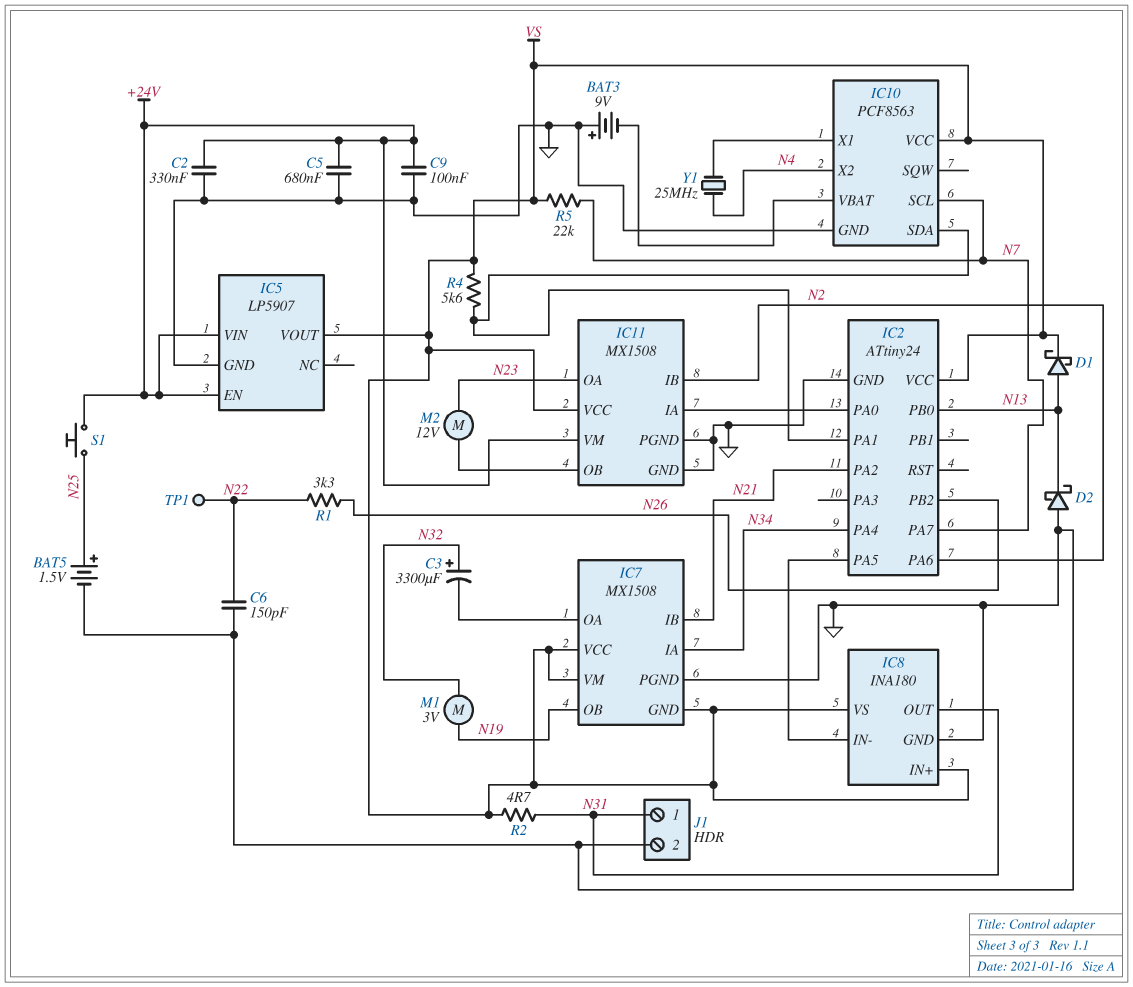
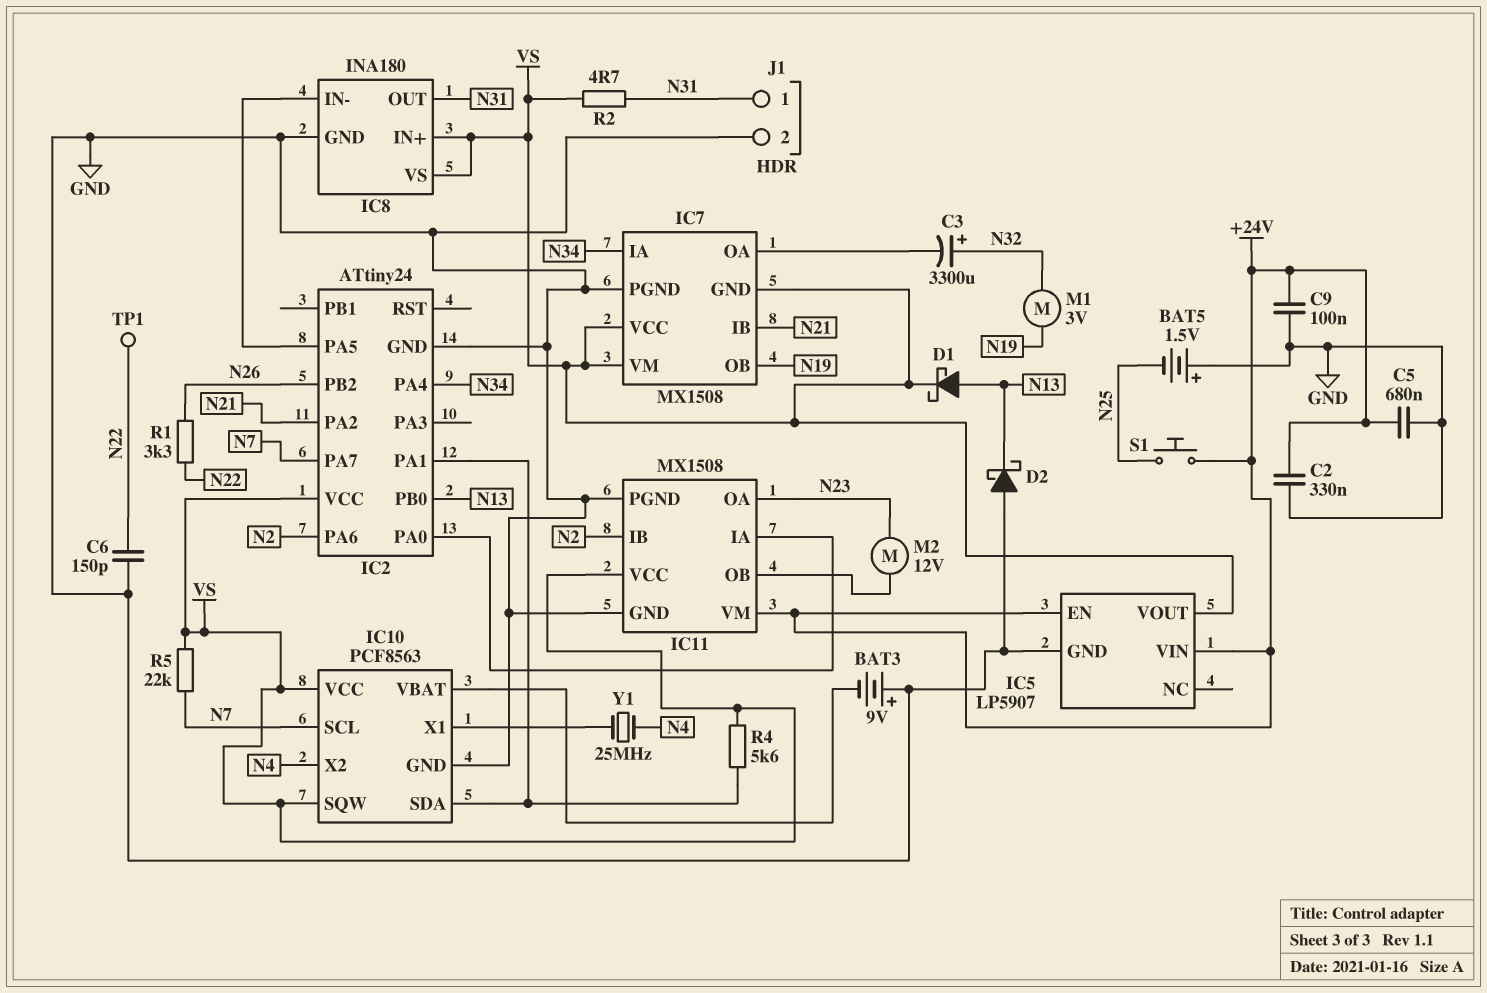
BAT5: 1.5V (plus N25, minus GND) -> 1.5V (plus GND, minus N25)
IC10 pin SQW: none -> VS

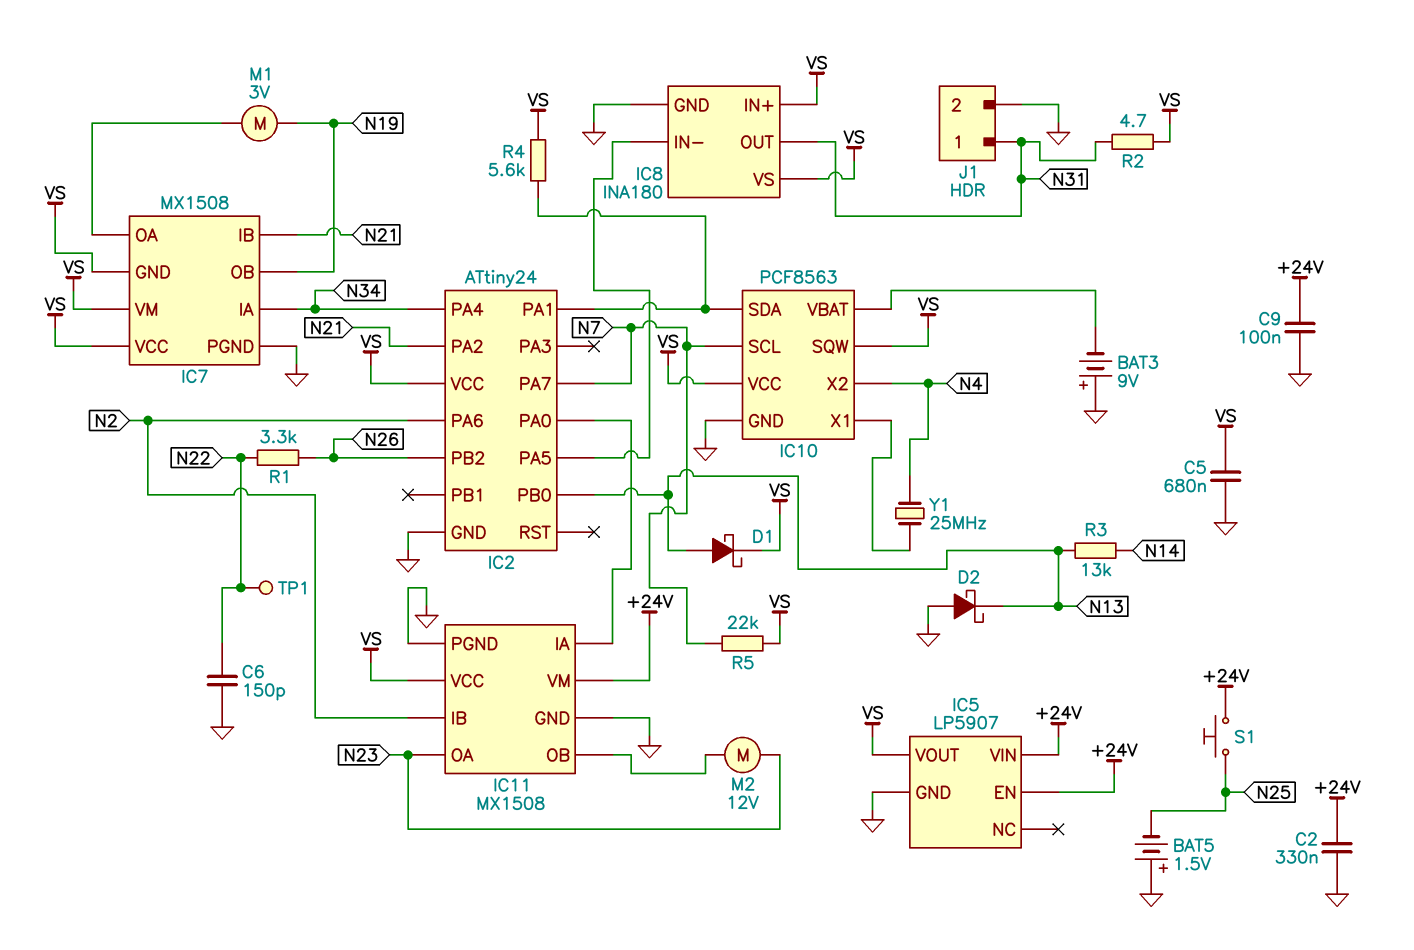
C3: 3300uF (plus N32, minus IC7/OA) -> none
C5: 680nF (+24V, GND) -> 680nF (GND, VS)
M1: motor 3V (N19, N32) -> motor 3V (IC7/OA, N19)
R3: none -> 13k (N13, N14)

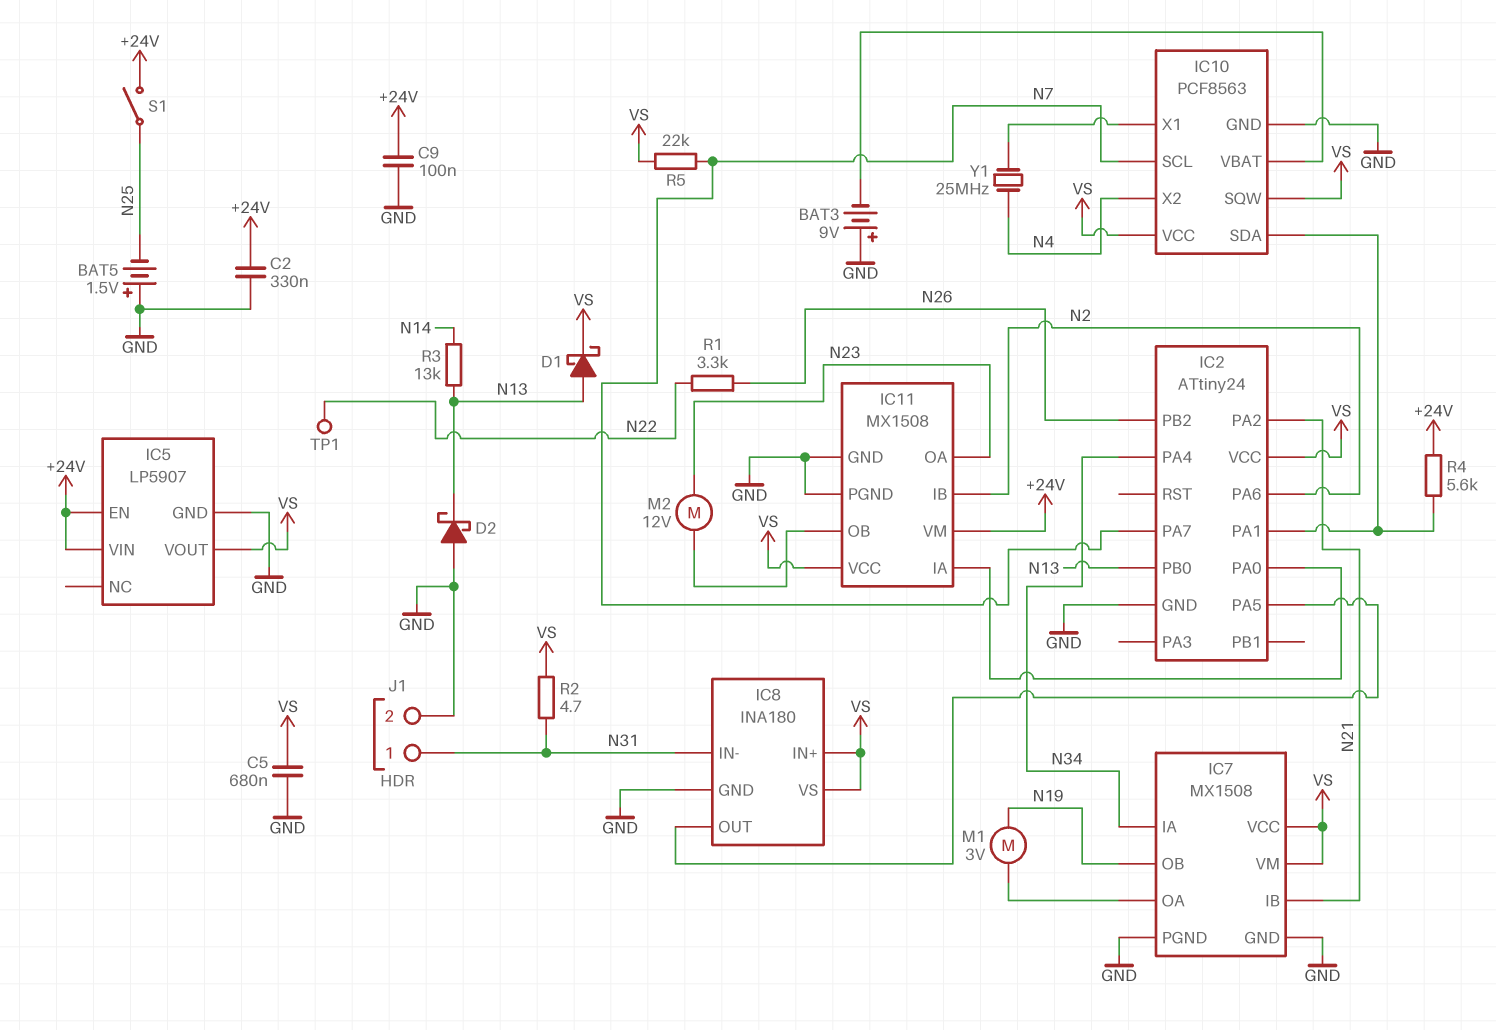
C6: 150pF (GND, N22) -> none
IC7 pin GND: VS -> GND
IC8 pin IN-: IC2/PA5 -> N31
IC8 pin OUT: N31 -> IC2/PA5
R4: 5.6k (IC2/PA1, VS) -> 5.6k (+24V, IC2/PA1)
S1: button (+24V, N25) -> switch (+24V, N25)

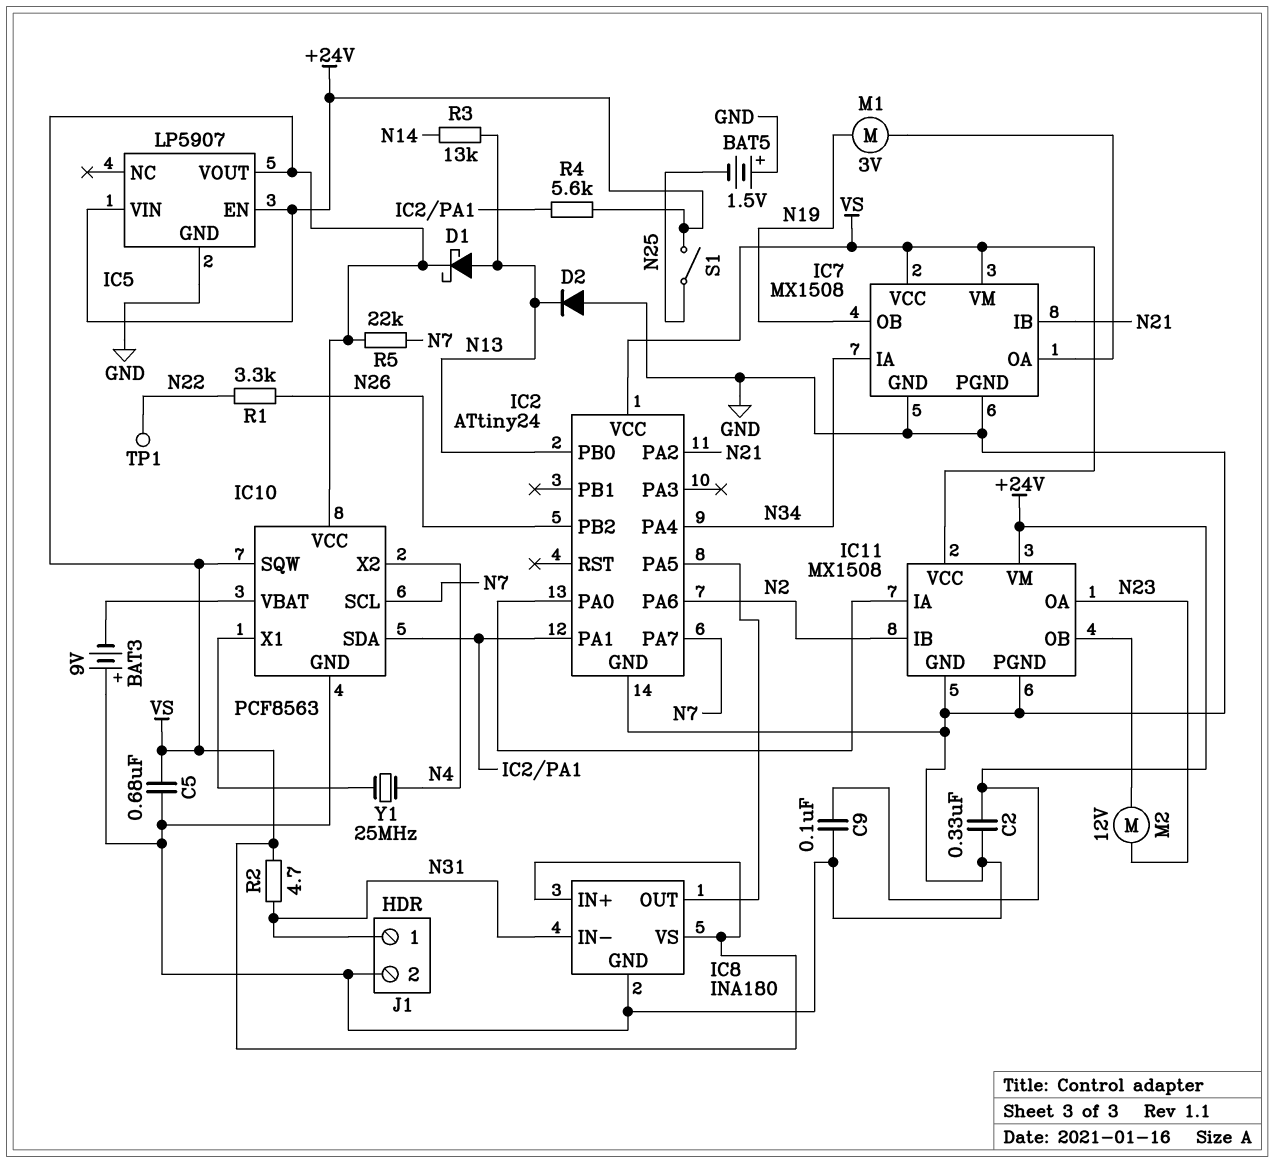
D2: schottky (A GND, K N13) -> diode (A GND, K N13)

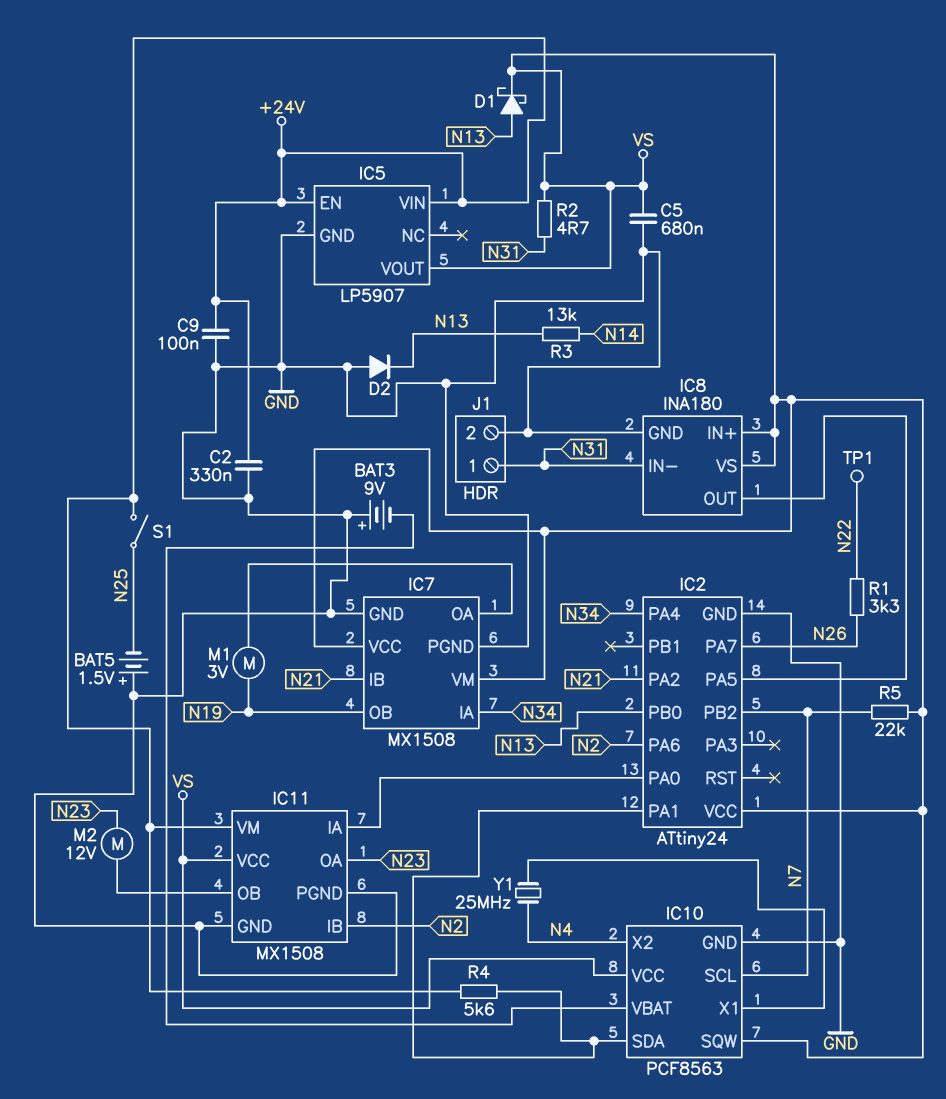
IC2 pin PA7: N7 -> N26
IC2 pin PB2: N26 -> N7

